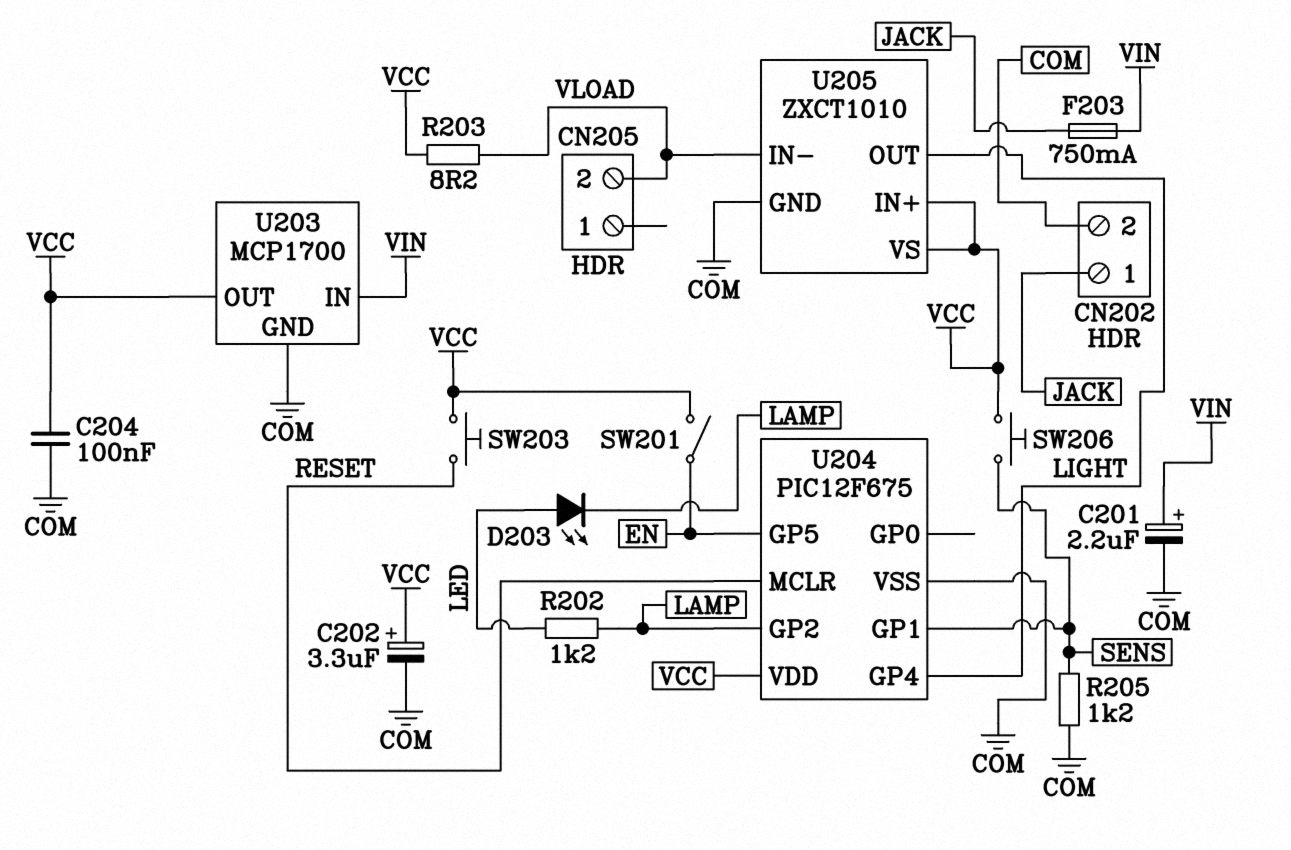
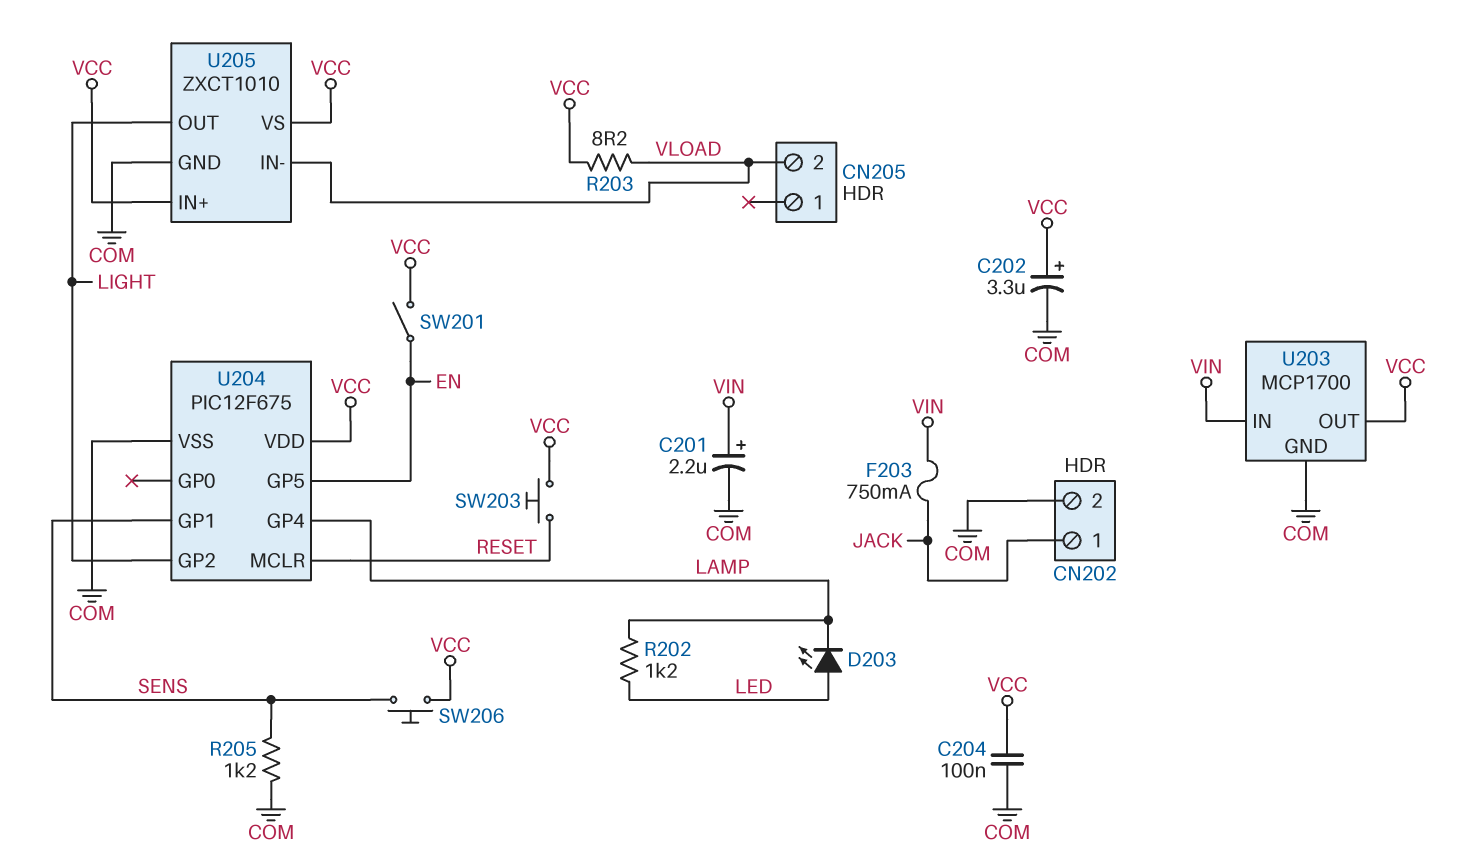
U204 pin GP2: LAMP -> LIGHT
U204 pin GP4: LIGHT -> LAMP

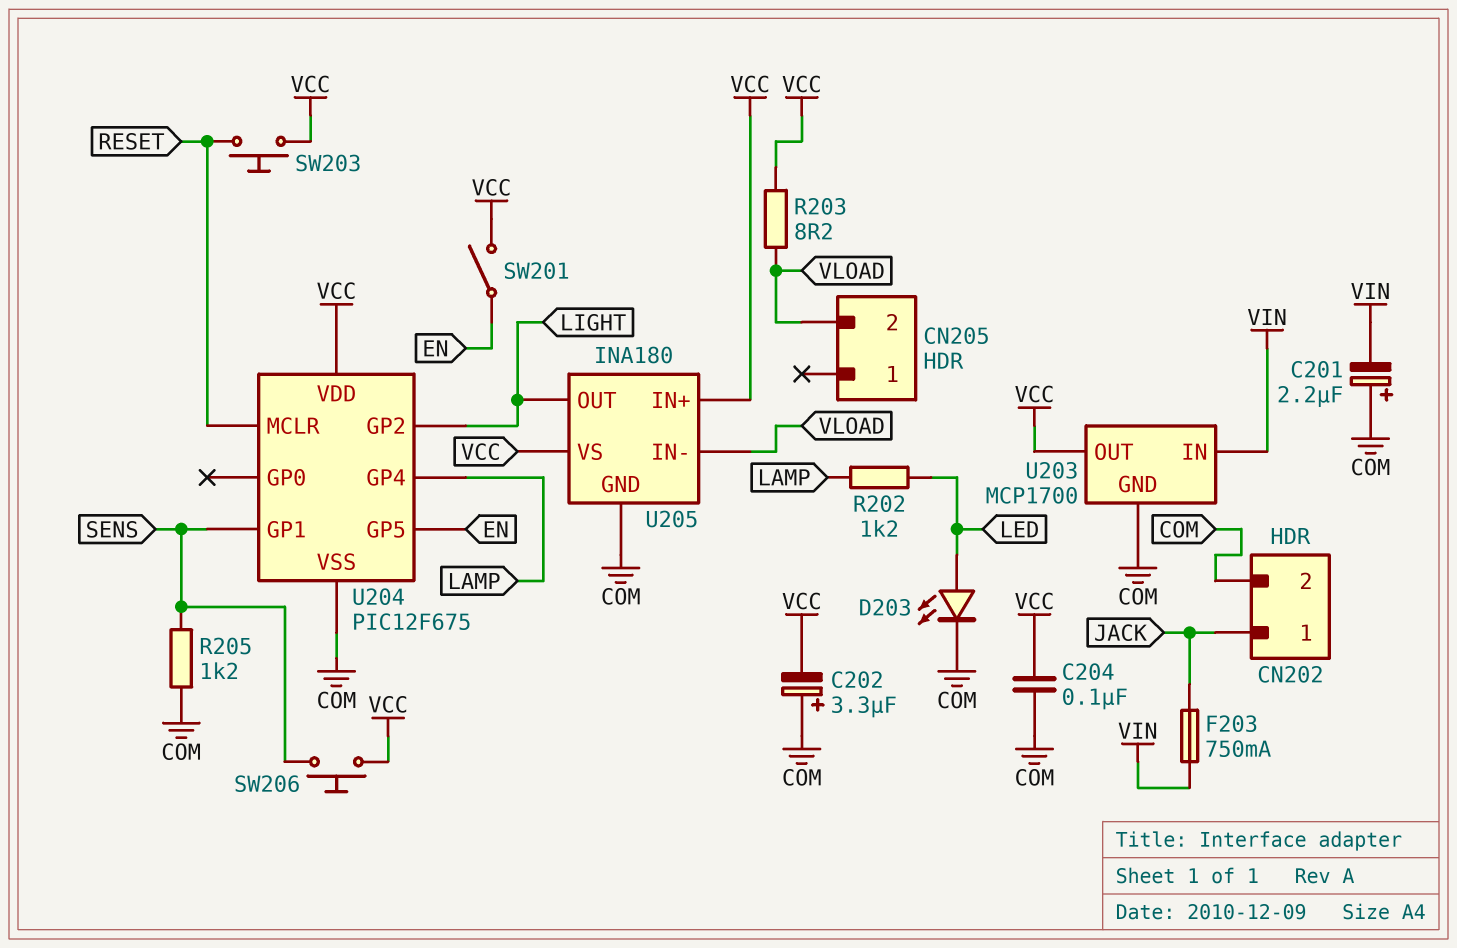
C201: 2.2uF (plus VIN, minus COM) -> 2.2uF (plus COM, minus VIN)
C202: 3.3uF (plus VCC, minus COM) -> 3.3uF (plus COM, minus VCC)
D203: LED (A LED, K LAMP) -> LED (A LED, K COM)
U205: ZXCT1010 -> INA180

